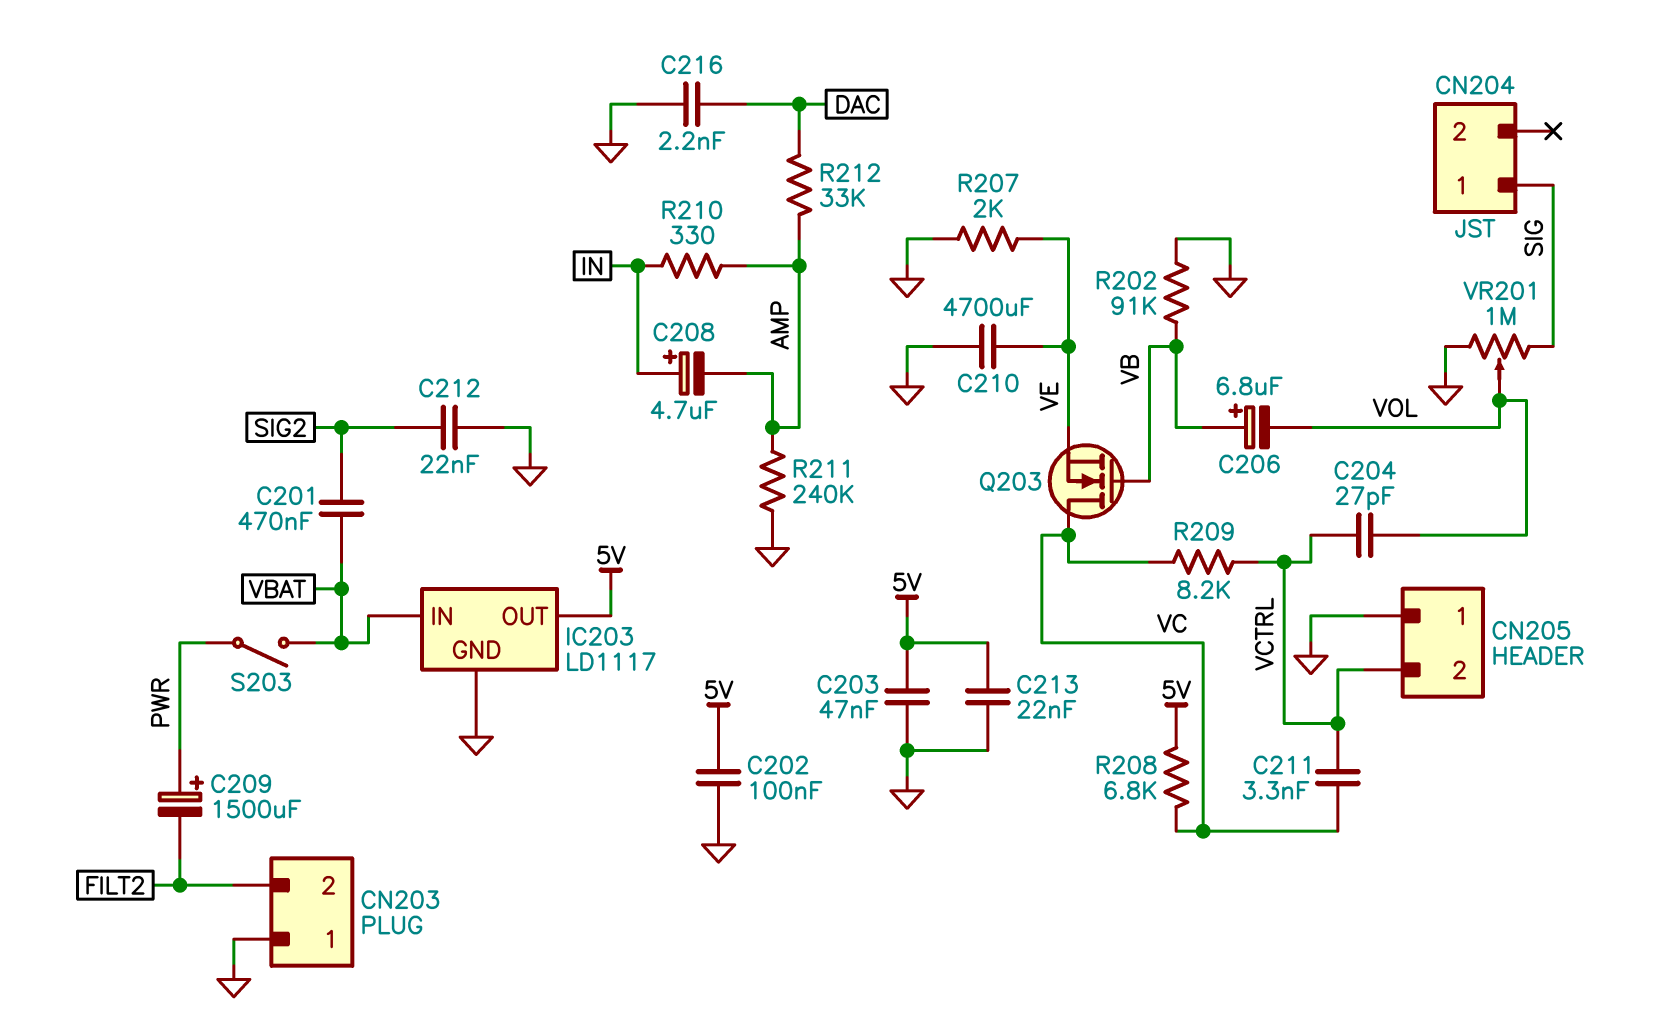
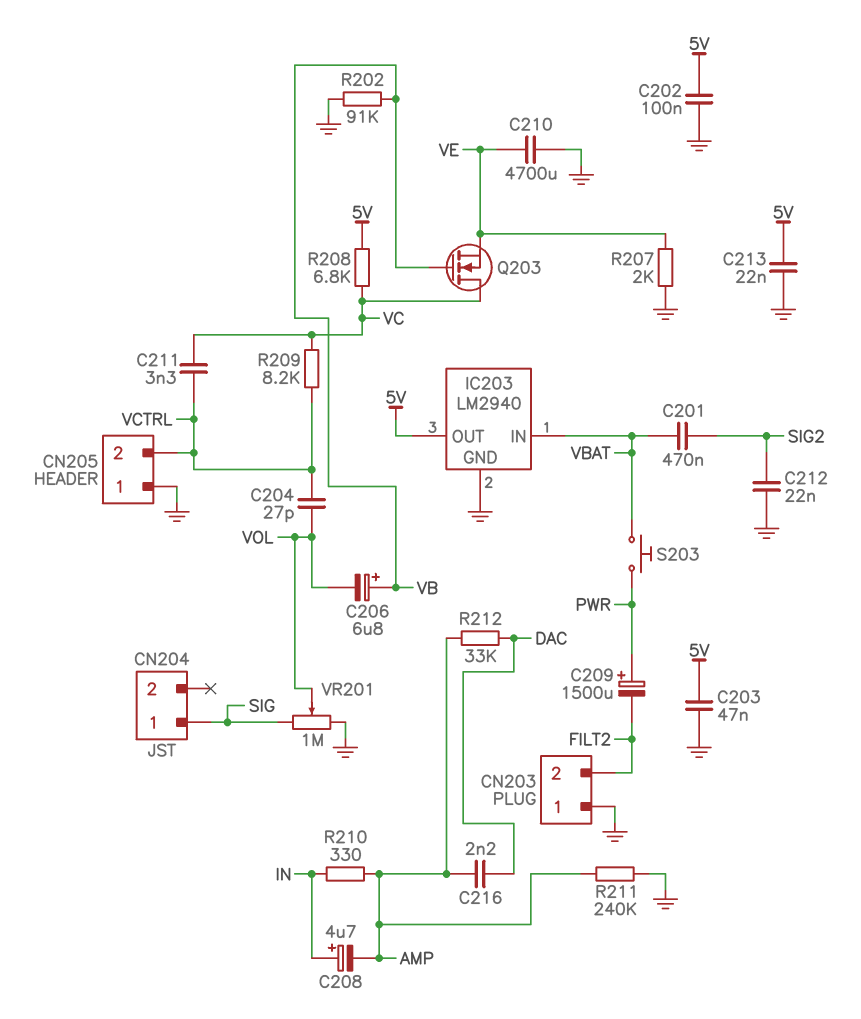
C216: 2.2nF (DAC, GND) -> 2.2nF (AMP, DAC)
IC203: LD1117 -> LM2940
S203: switch (PWR, VBAT) -> button (PWR, VBAT)

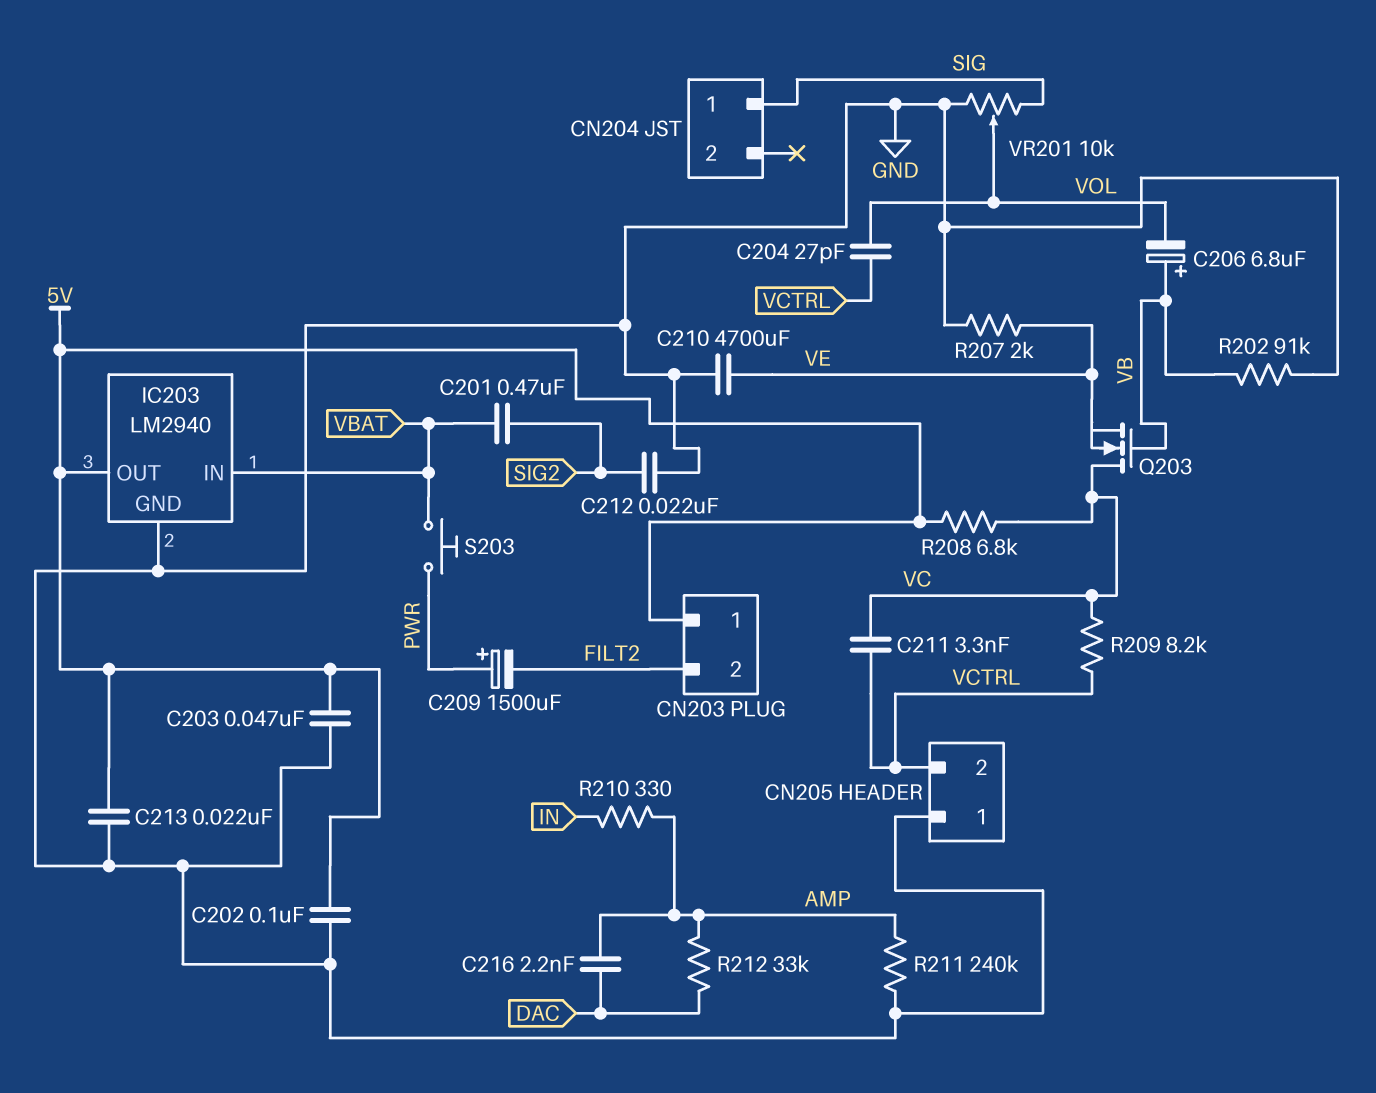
C208: 4.7uF (plus IN, minus AMP) -> none
CN203 pin 1: GND -> 5V
VR201: 1M (GND, SIG, wiper VOL) -> 10k (GND, SIG, wiper VOL)

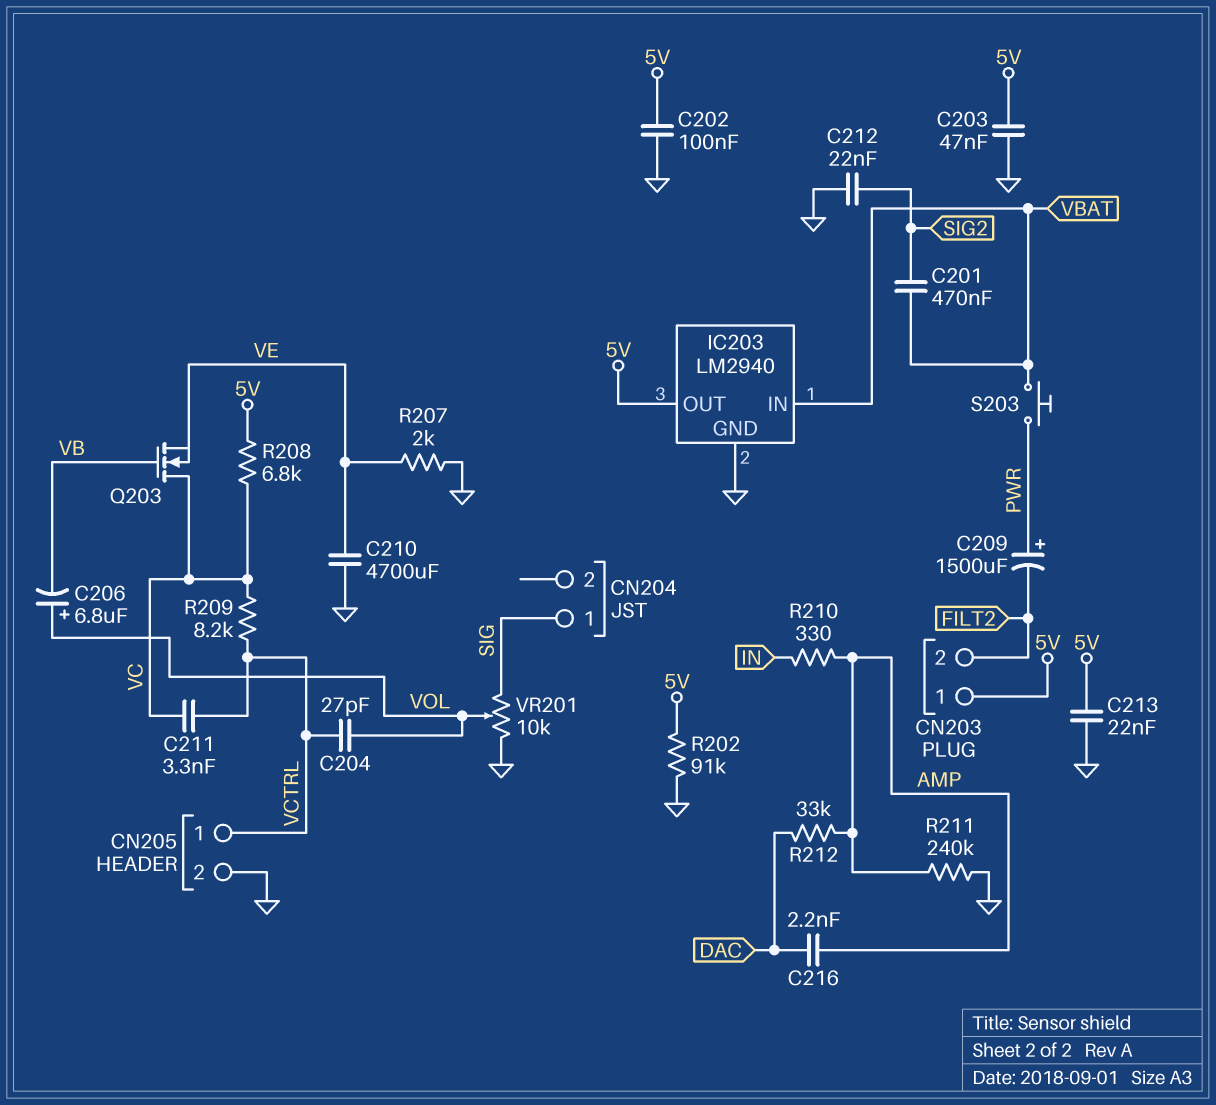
C206: 6.8uF (plus VB, minus VOL) -> 6.8uF (plus VOL, minus VB)
CN205 pin 1: GND -> VCTRL
CN205 pin 2: VCTRL -> GND
R202: 91k (GND, VB) -> 91k (5V, GND)

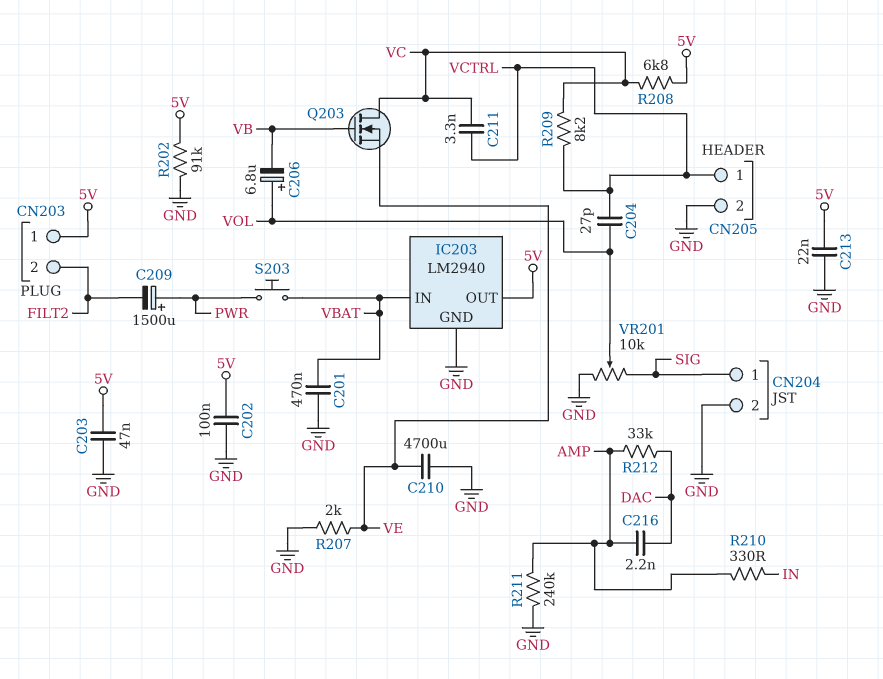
C201: 470nF (SIG2, VBAT) -> 470nF (GND, VBAT)
C212: 22nF (GND, SIG2) -> none
CN204 pin 2: none -> GND

